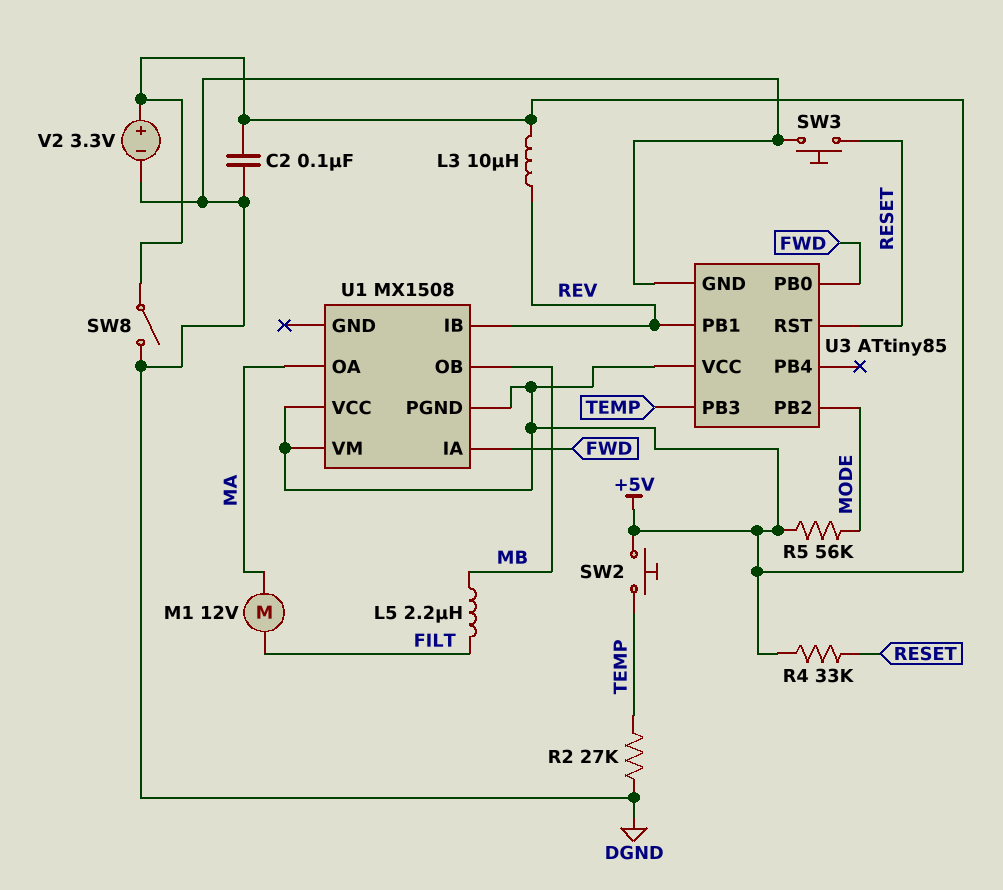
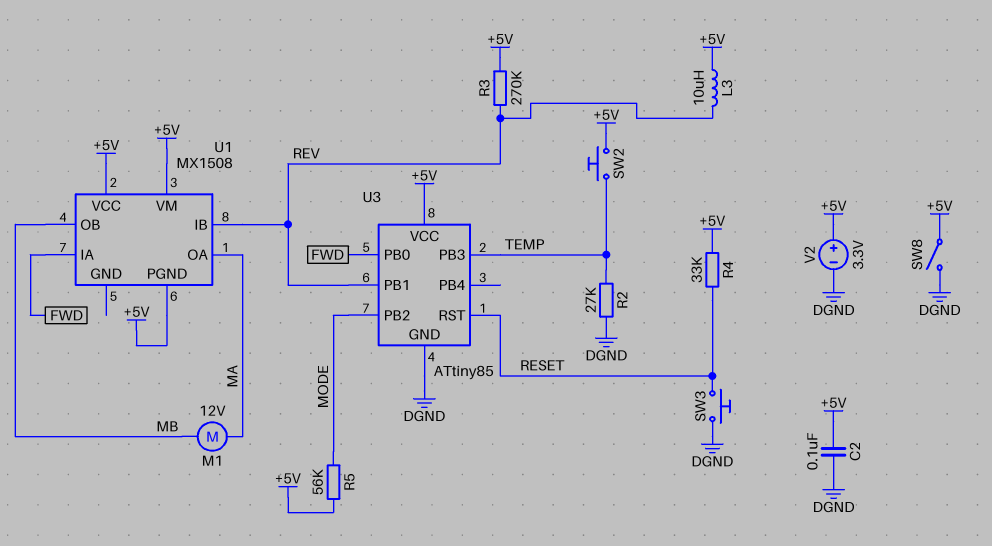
L5: 2.2uH (FILT, MB) -> none
M1: motor 12V (FILT, MA) -> motor 12V (MA, MB)
R3: none -> 270k (+5V, REV)

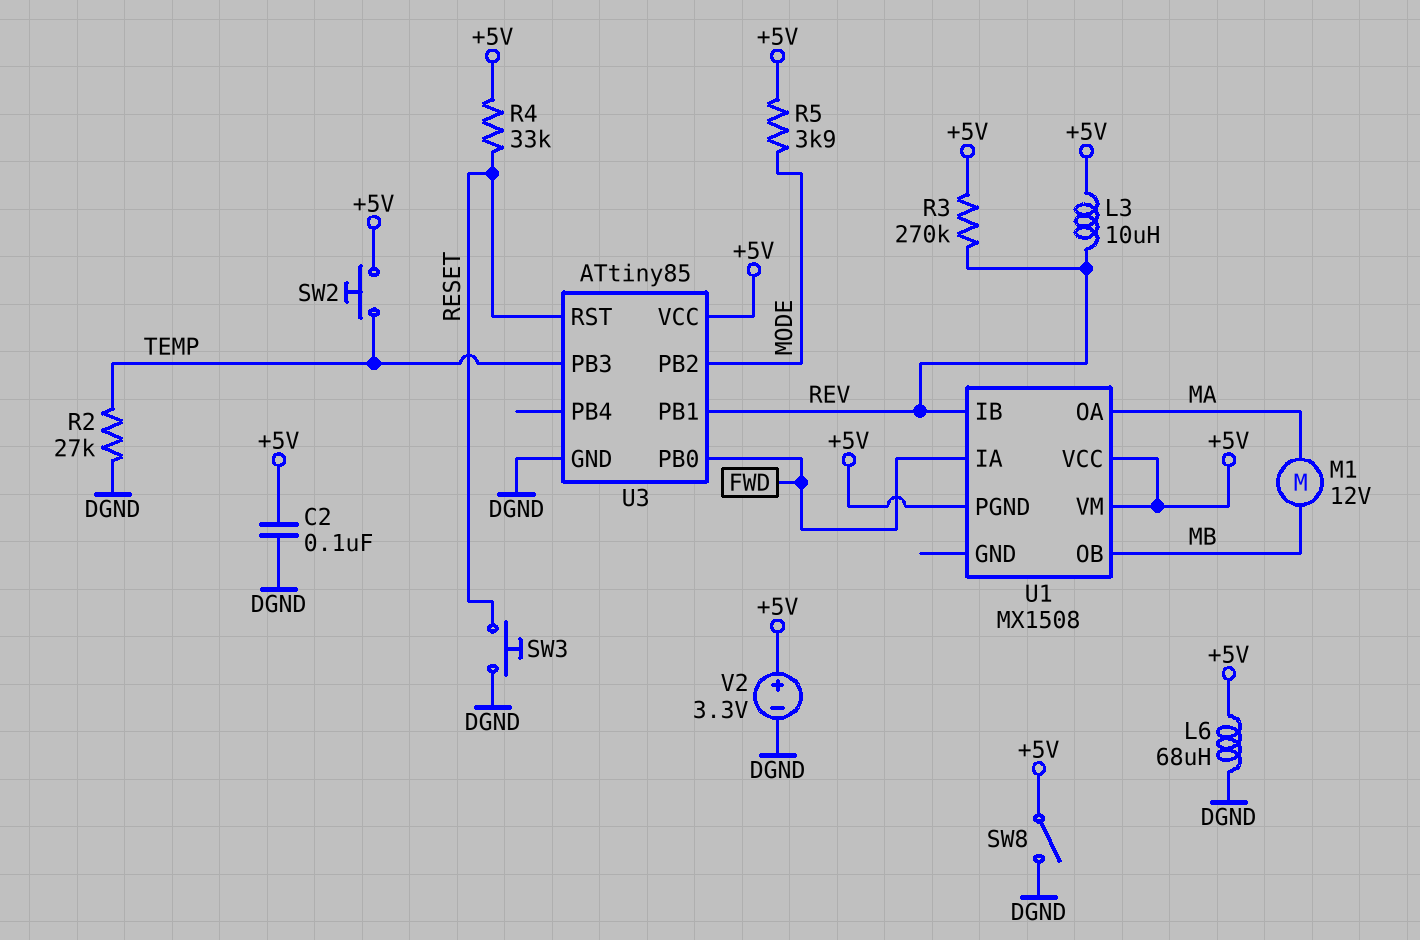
L6: none -> 68uH (+5V, DGND)
R5: 56k (+5V, MODE) -> 3.9k (+5V, MODE)

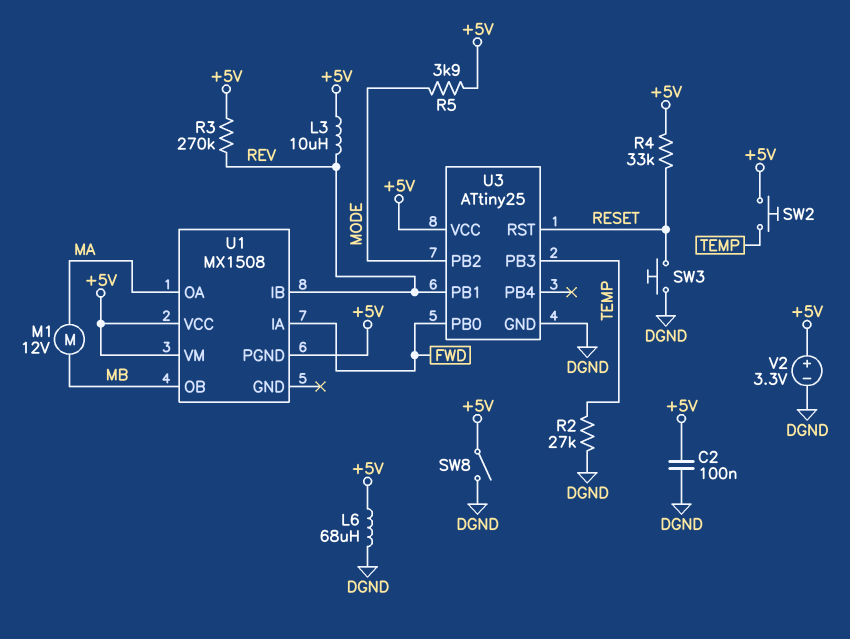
U3: ATtiny85 -> ATtiny25

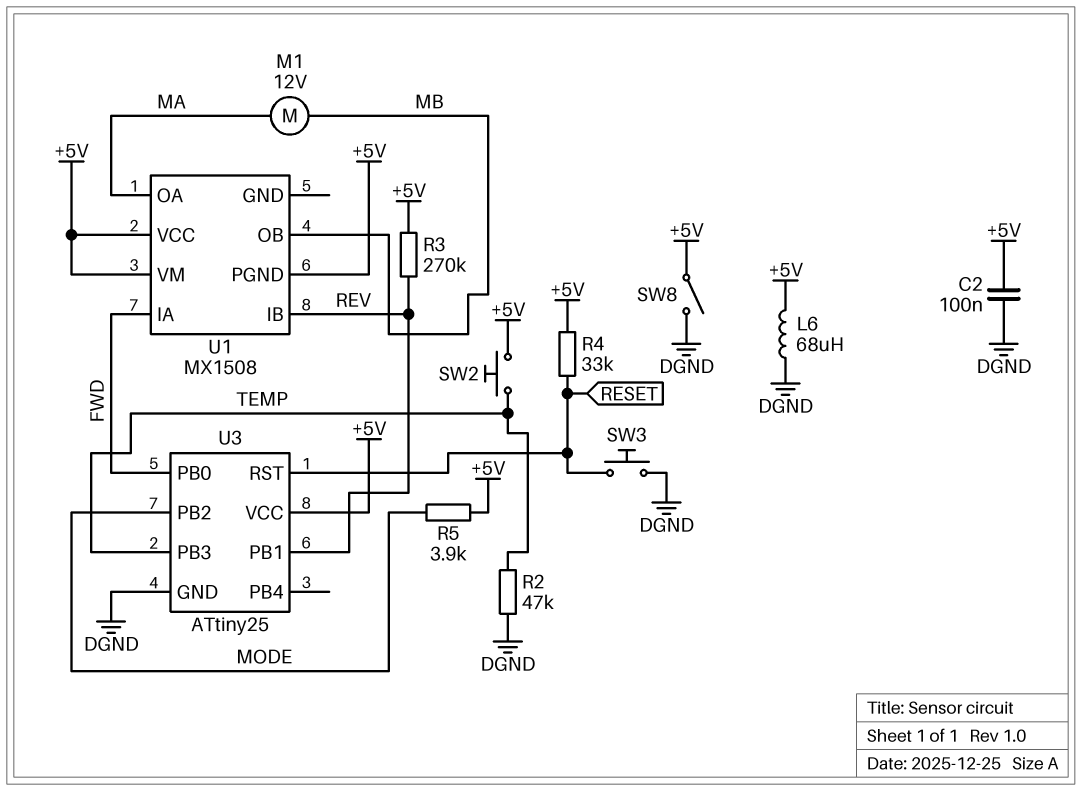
L3: 10uH (+5V, REV) -> none
R2: 27k (DGND, TEMP) -> 47k (DGND, TEMP)
V2: 3.3V (plus +5V, minus DGND) -> none

